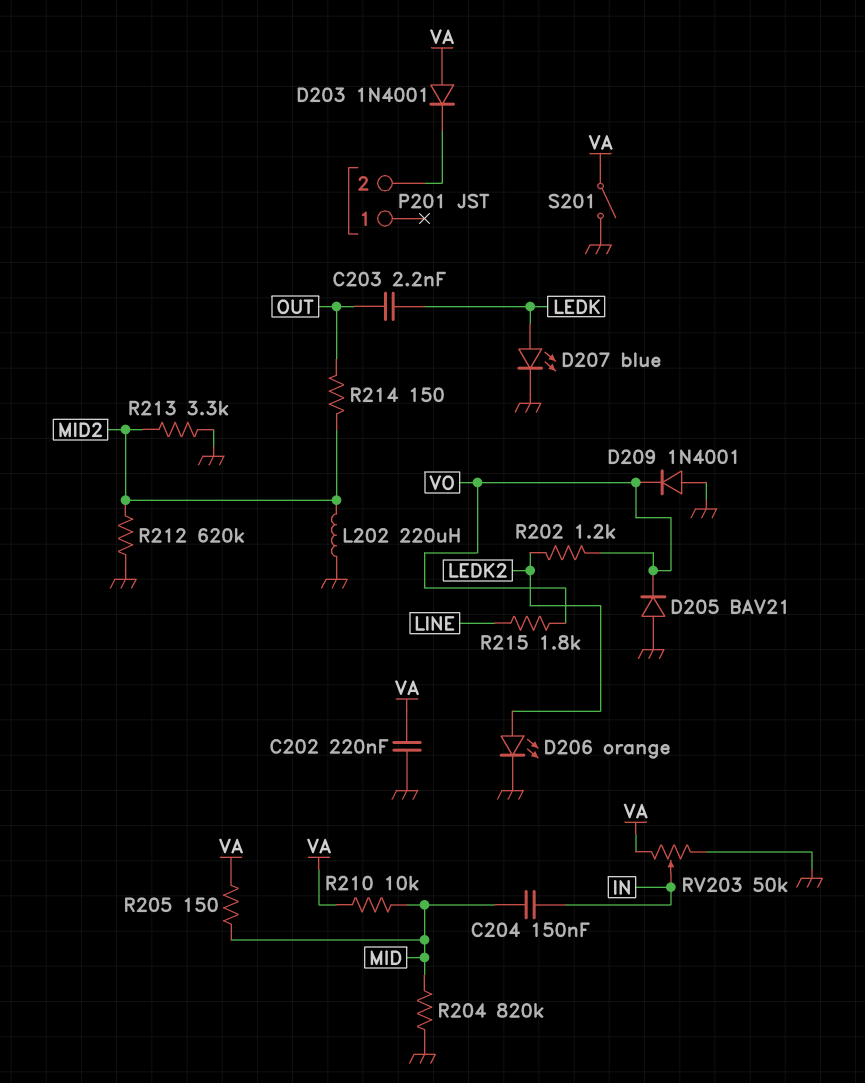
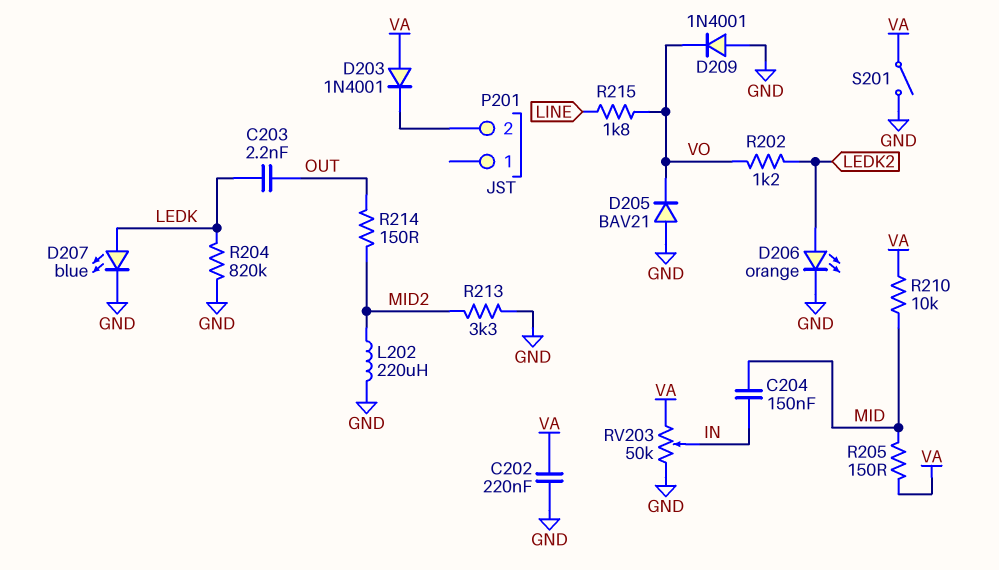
R204: 820k (GND, MID) -> 820k (GND, LEDK)
R212: 620k (GND, MID2) -> none

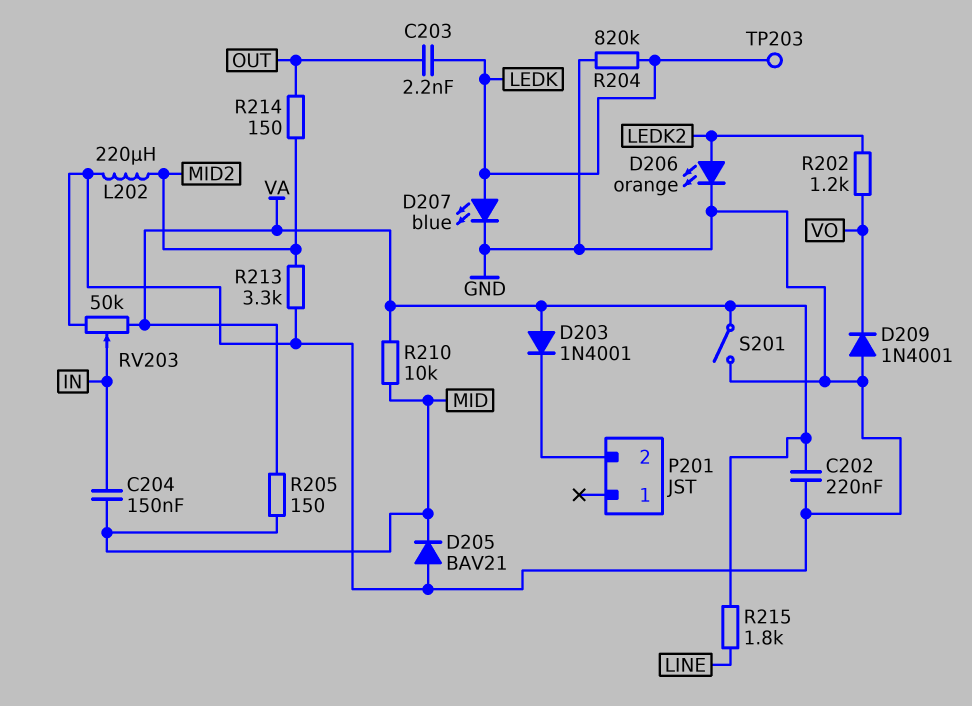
D205: diode BAV21 (A GND, K VO) -> diode BAV21 (A GND, K MID)
R215: 1.8k (LINE, VO) -> 1.8k (LINE, VA)
TP203: none -> test point (LEDK)

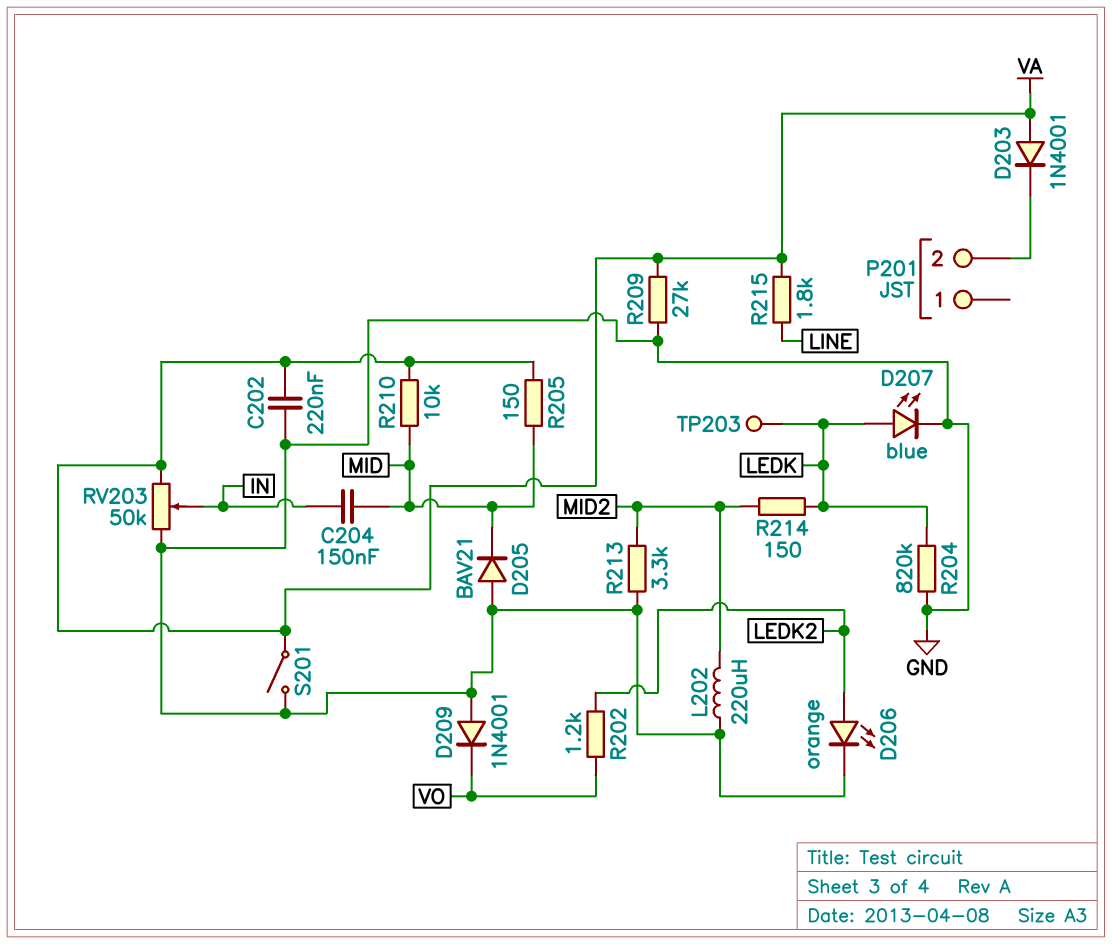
C203: 2.2nF (LEDK, OUT) -> none
R209: none -> 27k (GND, VA)
R214: 150 (MID2, OUT) -> 150 (LEDK, MID2)

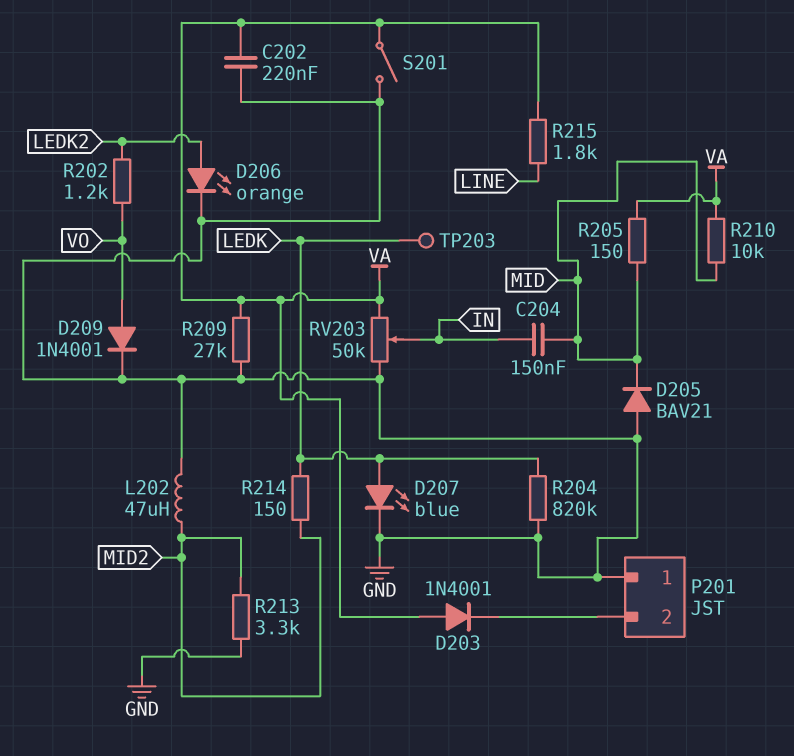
D209: diode 1N4001 (A GND, K VO) -> diode 1N4001 (A VO, K GND)
L202: 220uH (GND, MID2) -> 47uH (GND, MID2)
P201 pin 1: none -> GND

